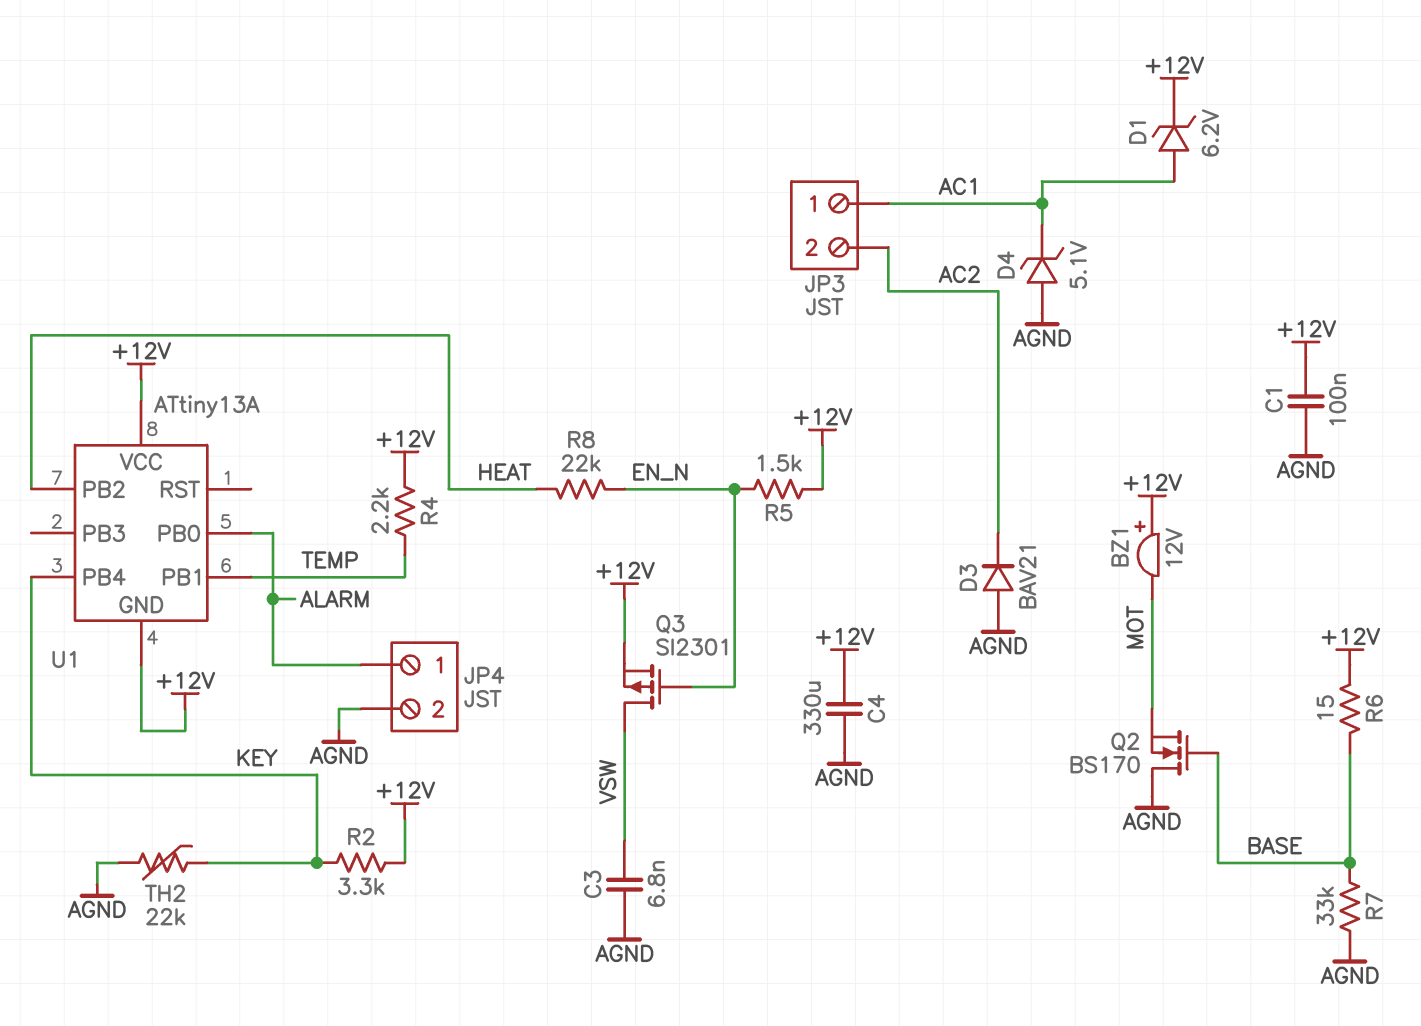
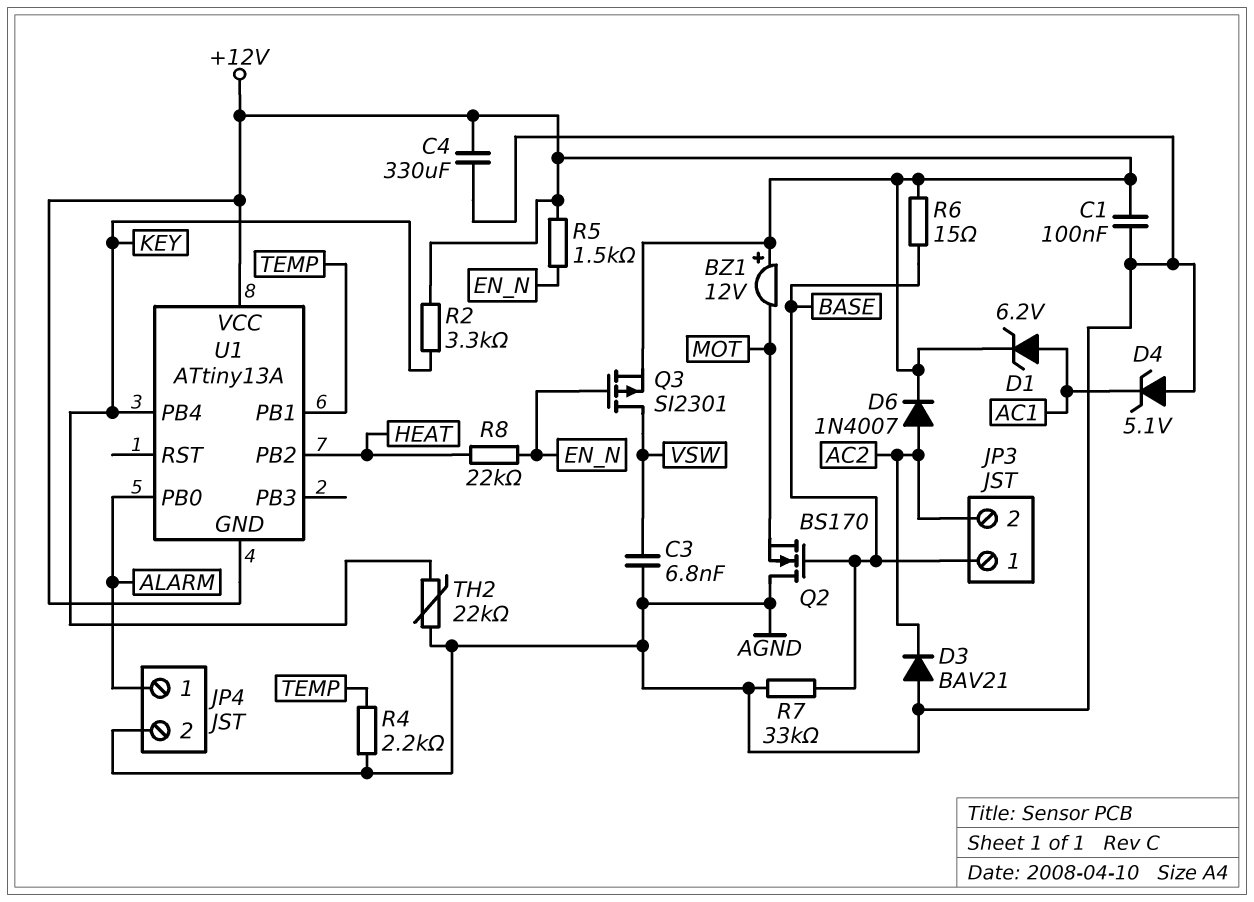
D6: none -> diode 1N4007 (A AC2, K +12V)
JP3 pin 1: AC1 -> BASE
R4: 2.2k (+12V, TEMP) -> 2.2k (AGND, TEMP)

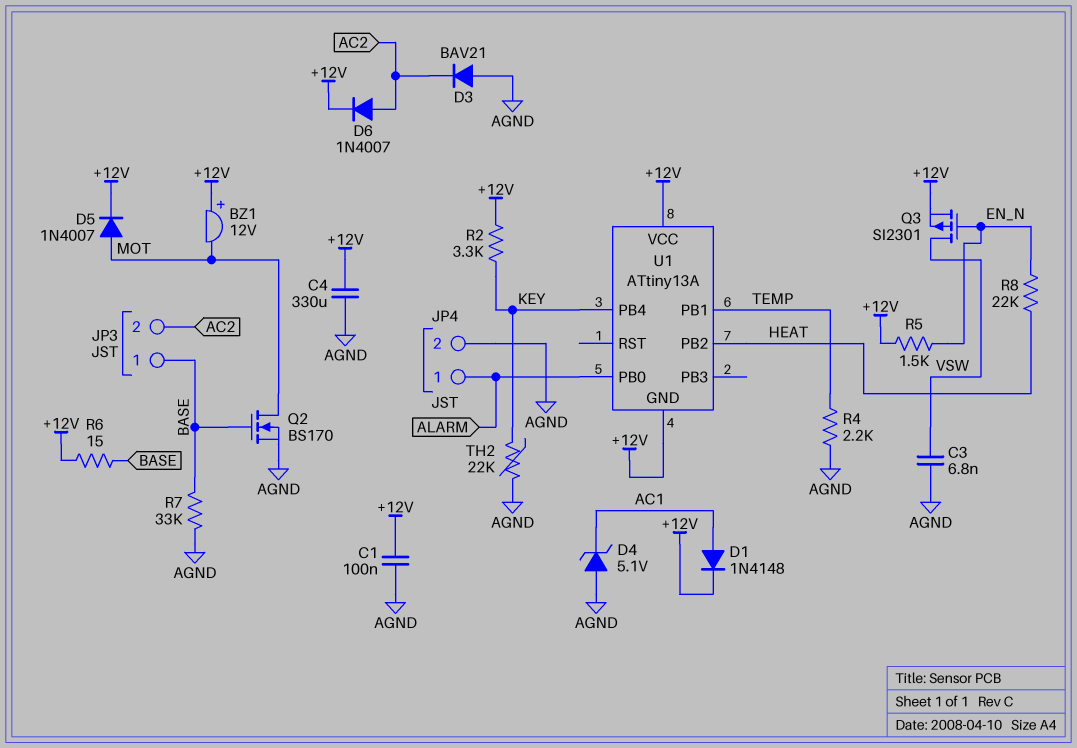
D1: zener 6.2V (A AC1, K +12V) -> diode 1N4148 (A AC1, K +12V)
D5: none -> diode 1N4007 (A MOT, K +12V)
Q2: NMOS BS170 (G BASE, D AGND, S MOT) -> NMOS BS170 (G BASE, D MOT, S AGND)

